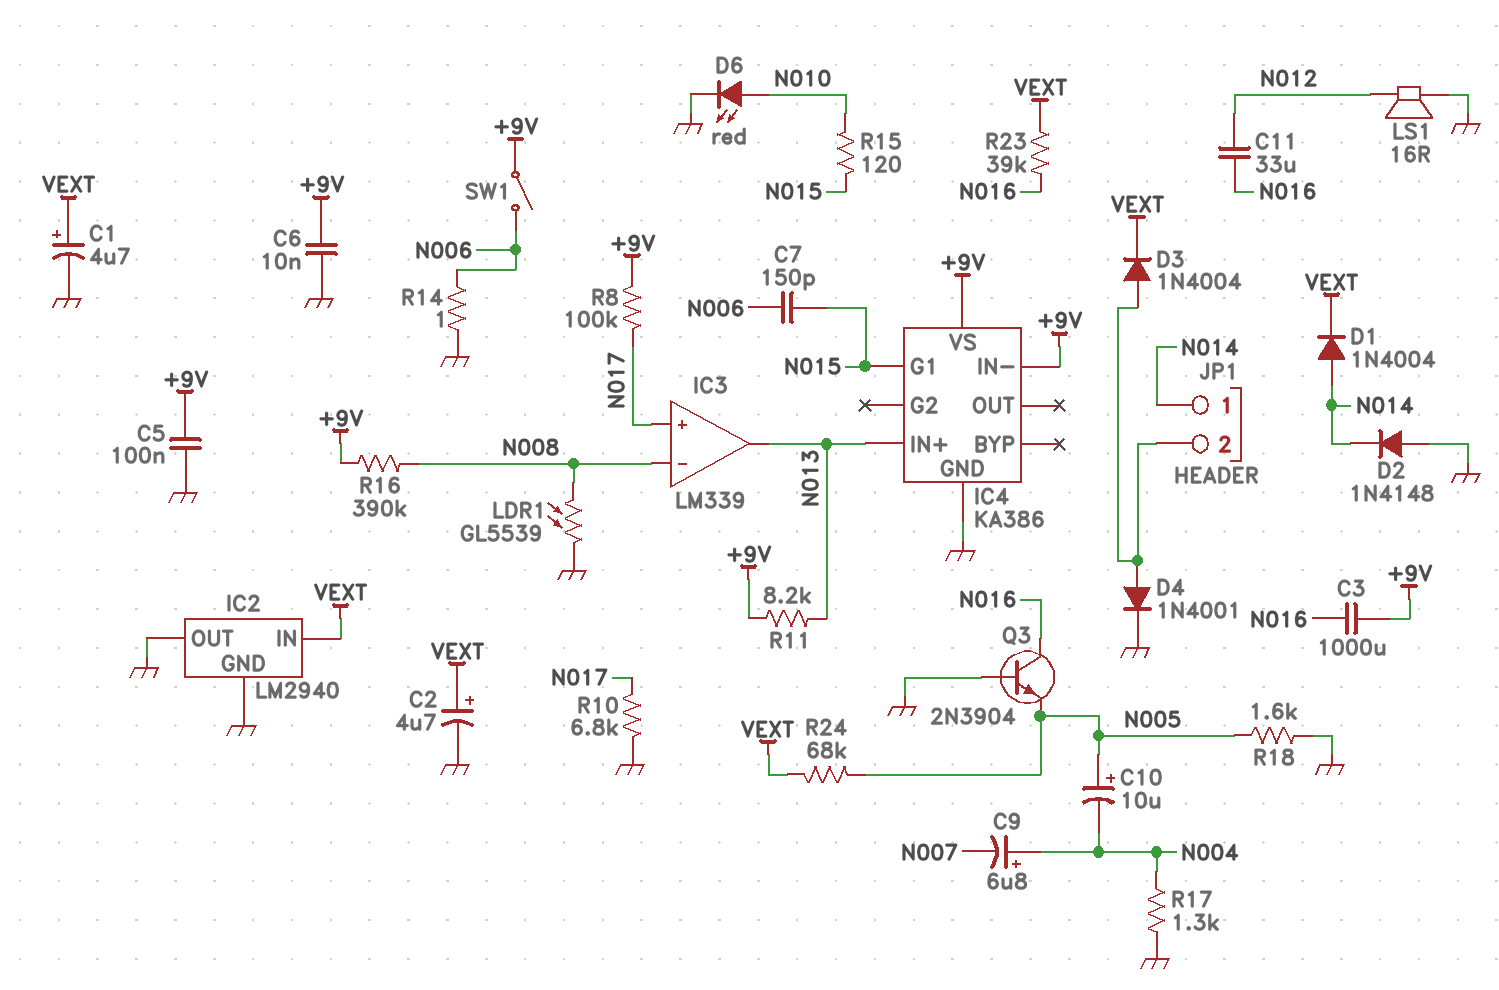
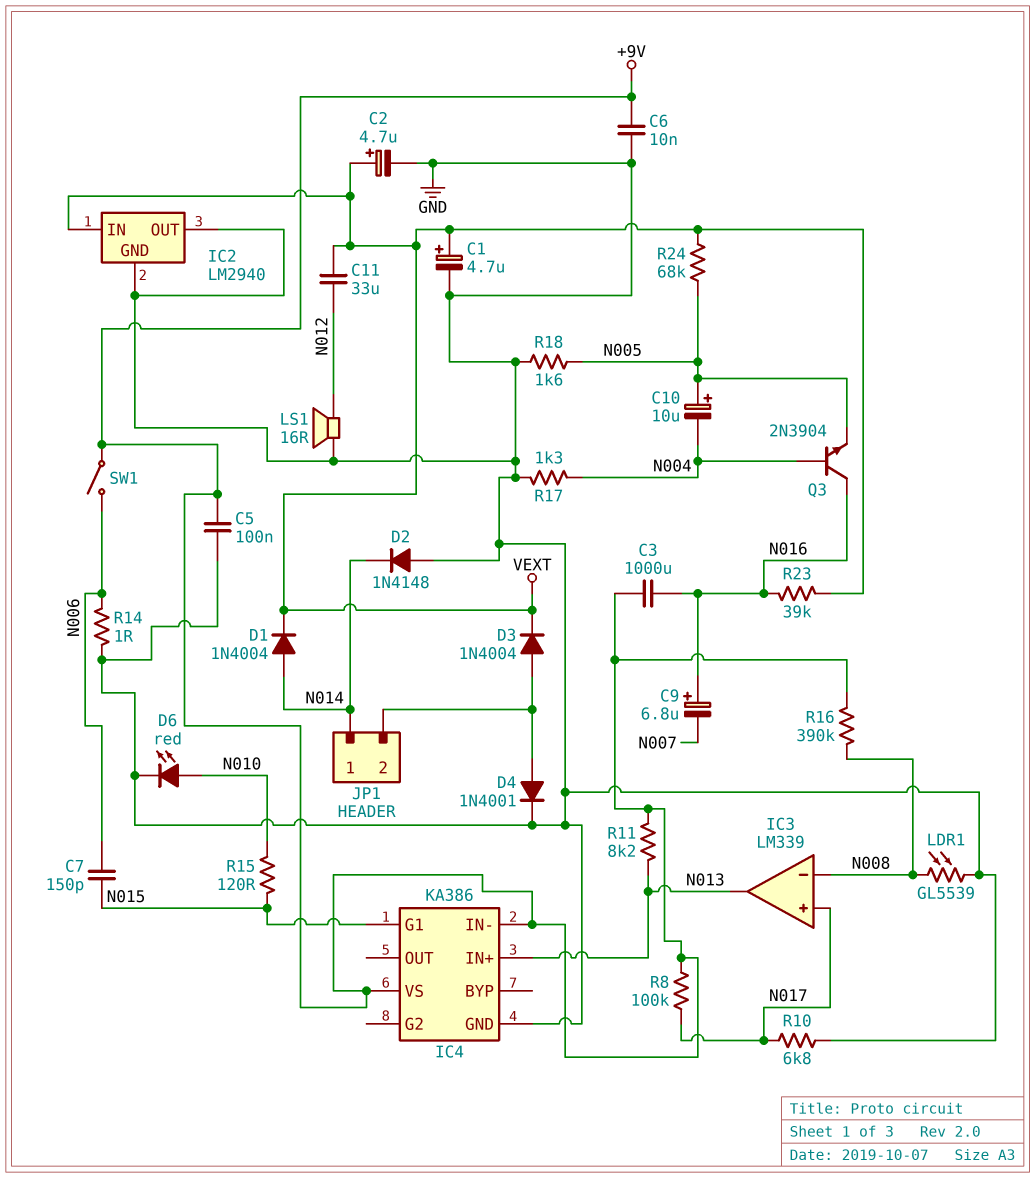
C9: 6.8uF (plus N004, minus N007) -> 6.8uF (plus N016, minus N007)
C11: 33uF (N012, N016) -> 33uF (N012, VEXT)
Q3: NPN 2N3904 (B GND, C N016, E N005) -> NPN 2N3904 (B N004, C N016, E N005)

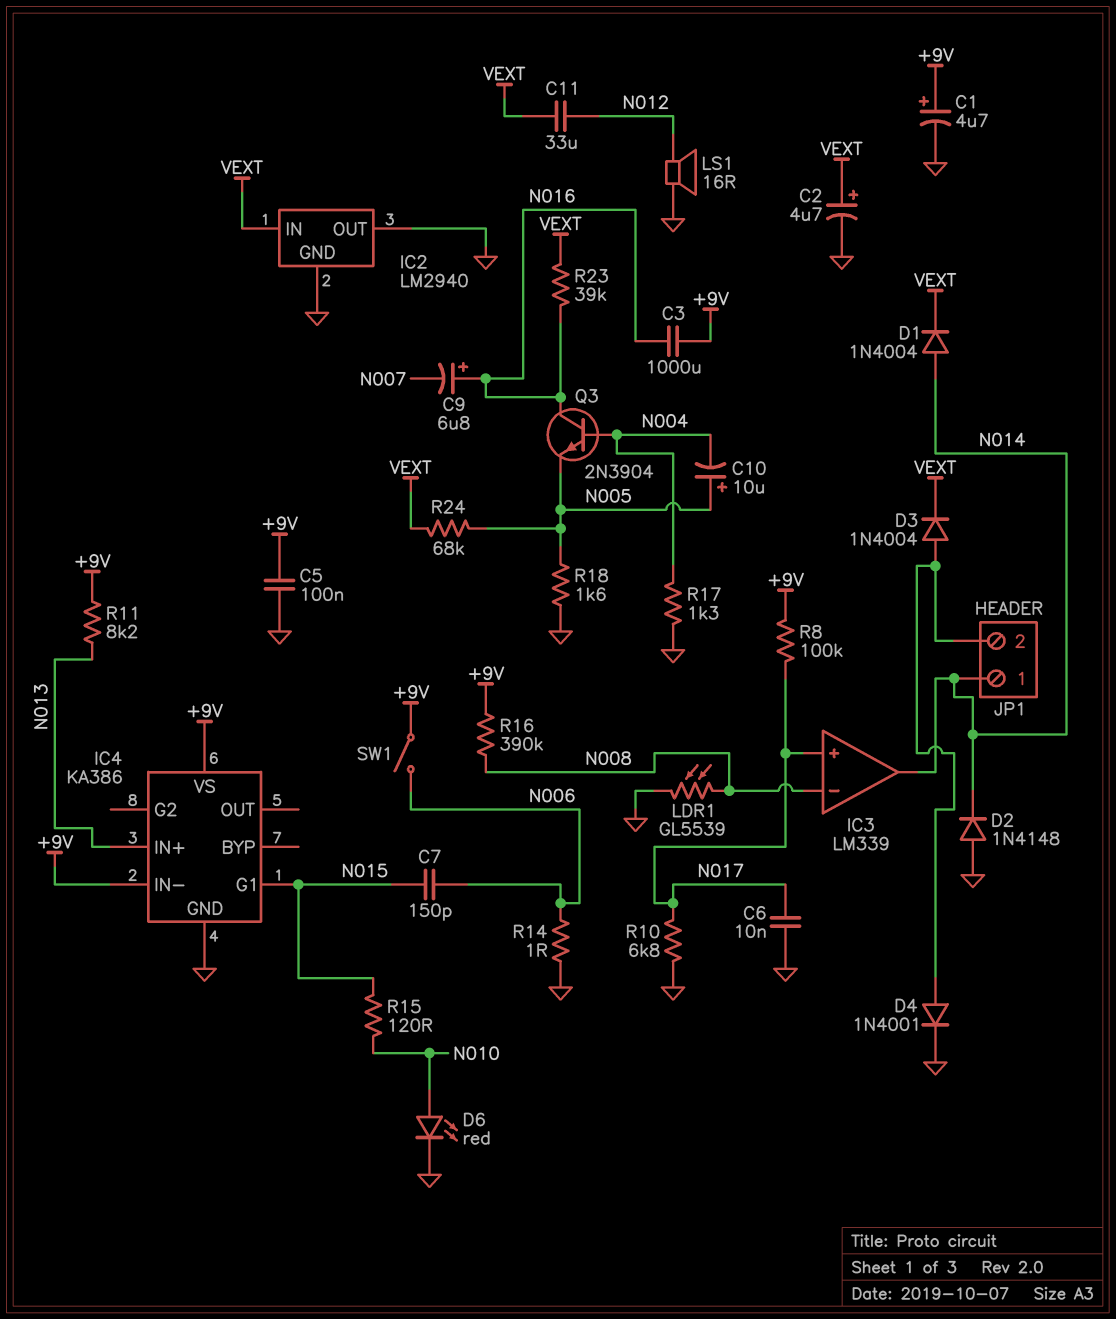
C1: 4.7uF (plus VEXT, minus GND) -> 4.7uF (plus +9V, minus GND)
C6: 10nF (+9V, GND) -> 10nF (GND, N017)
IC3 pin out: N013 -> N014

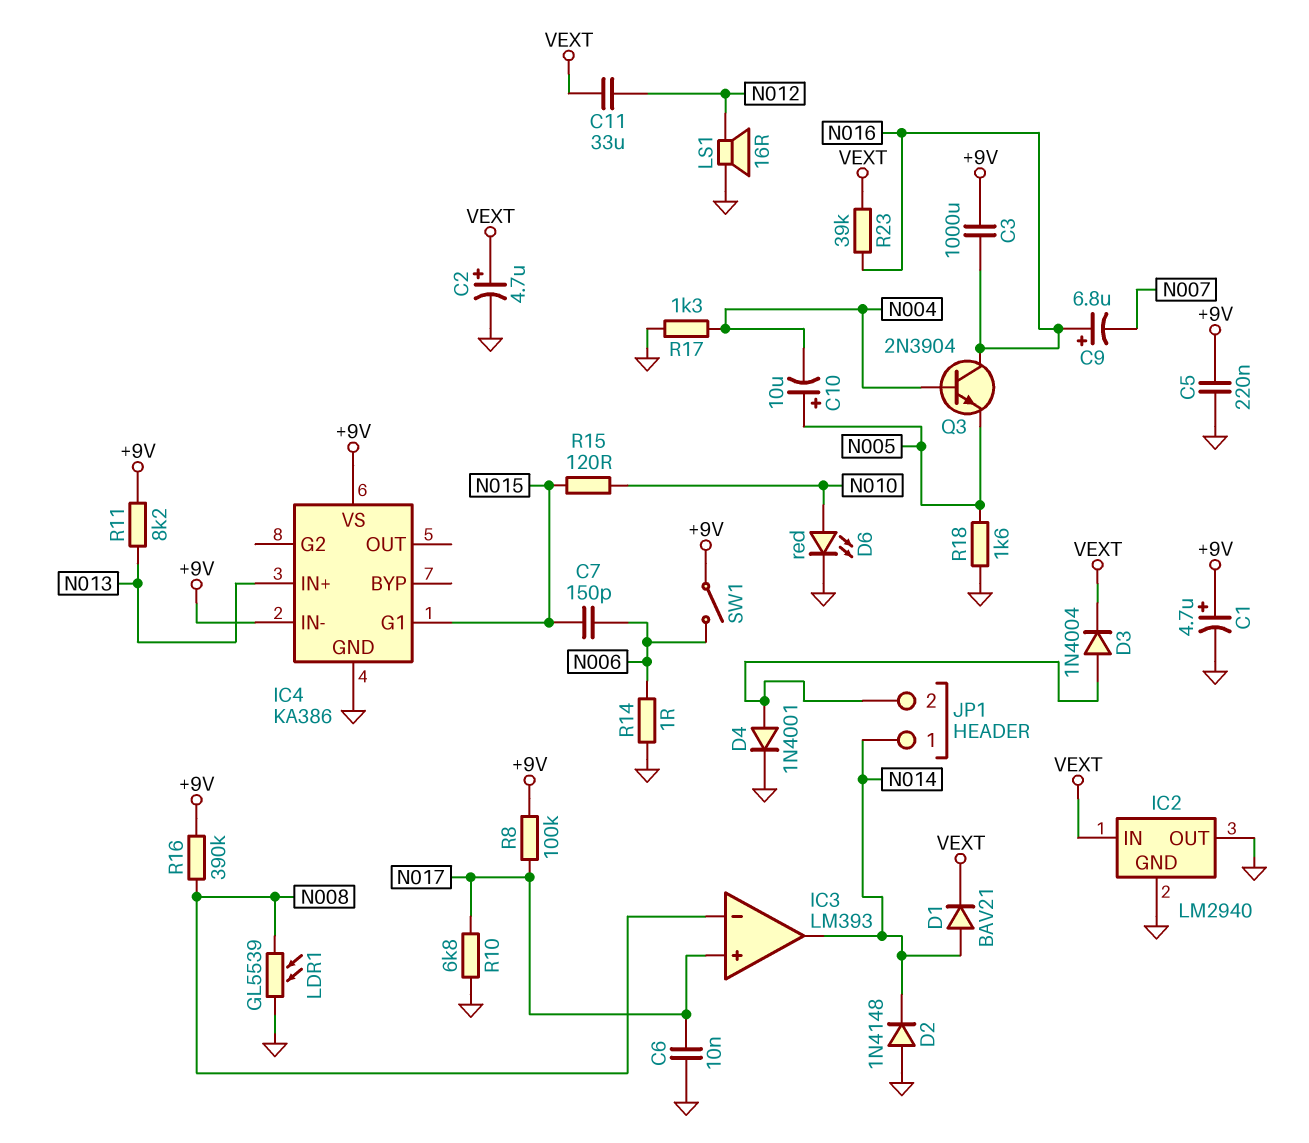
C5: 100nF (+9V, GND) -> 220nF (+9V, GND)
D1: diode 1N4004 (A N014, K VEXT) -> diode BAV21 (A N014, K VEXT)
IC3: LM339 -> LM393
R24: 68k (N005, VEXT) -> none

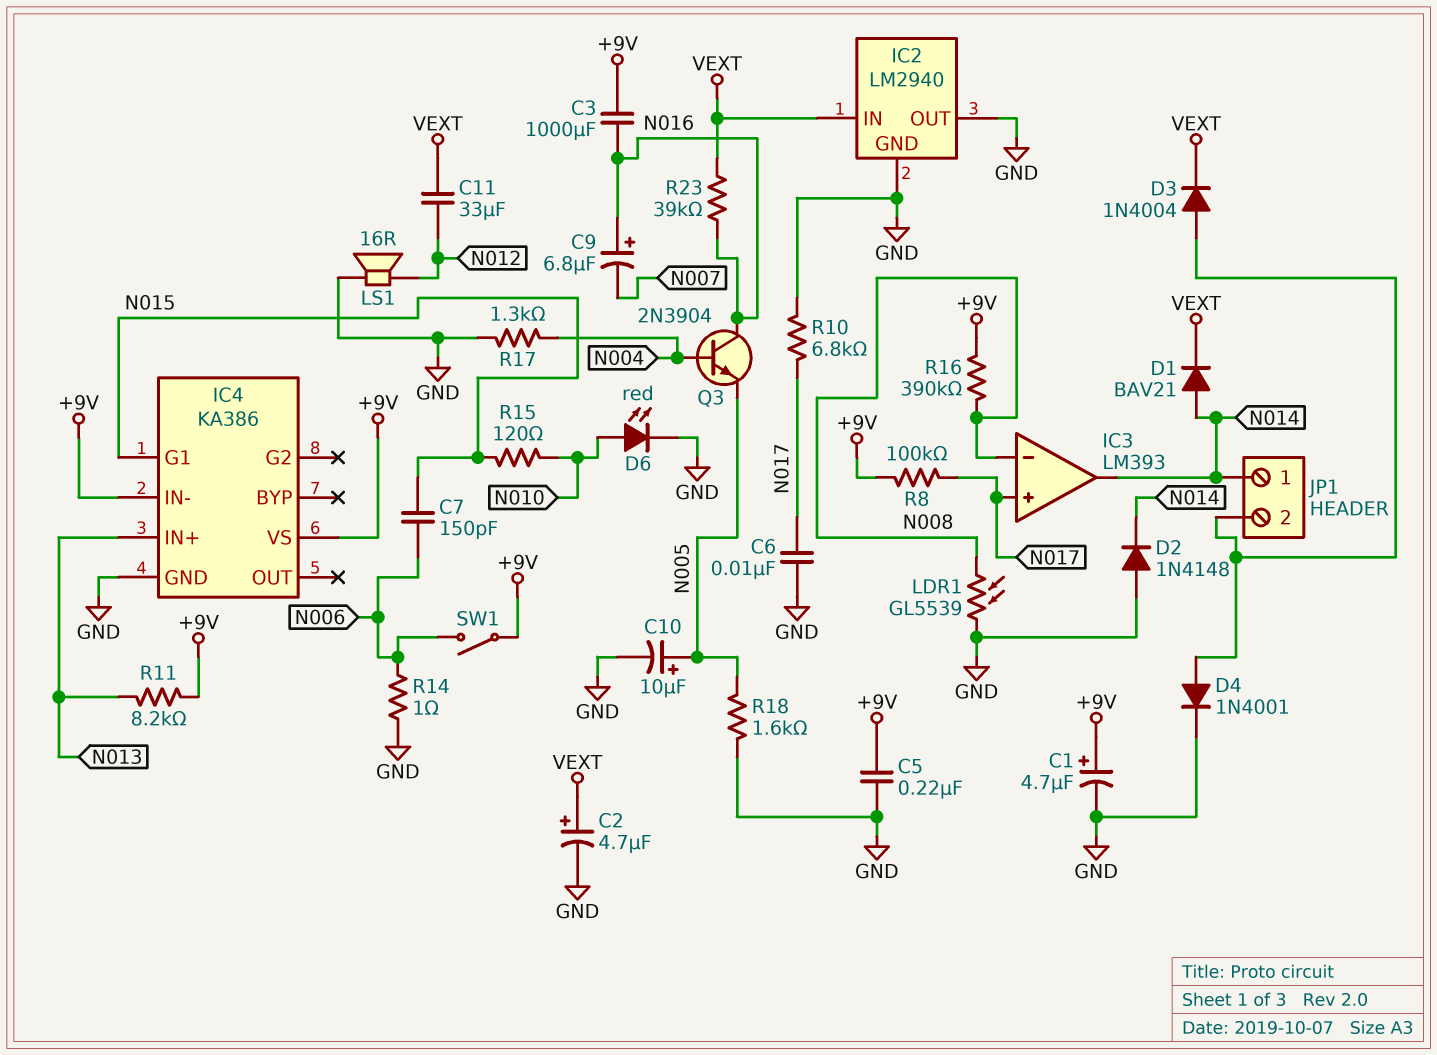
C10: 10uF (plus N005, minus N004) -> 10uF (plus N005, minus GND)

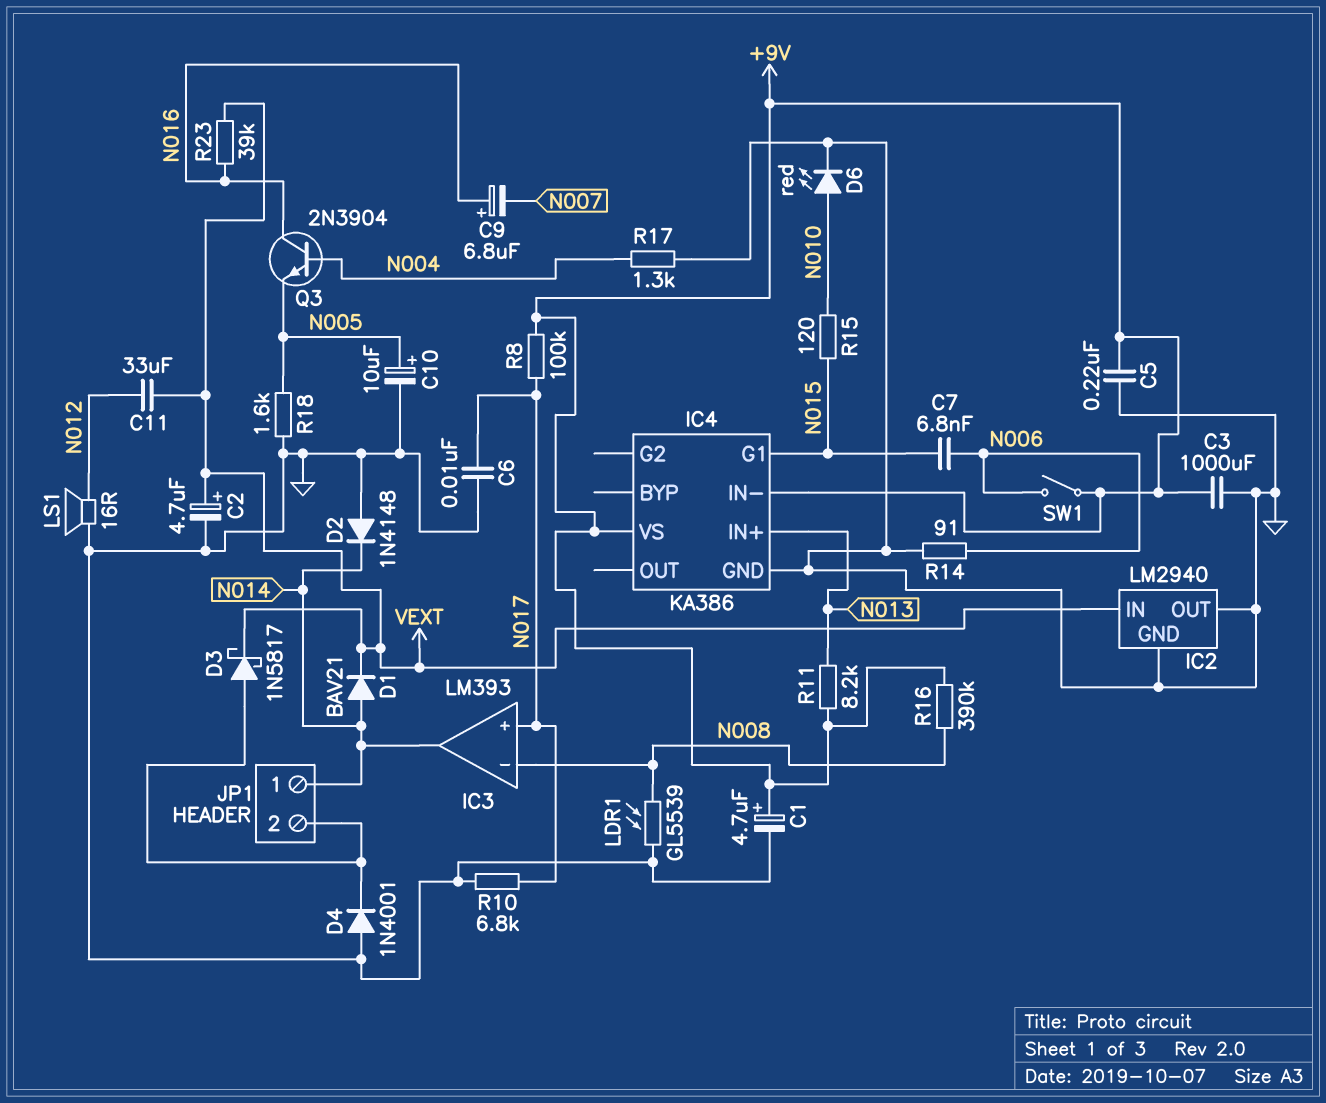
C3: 1000uF (+9V, N016) -> 1000uF (+9V, GND)
C7: 150pF (N006, N015) -> 6.8nF (N006, N015)
D3: diode 1N4004 (A JP1/2, K VEXT) -> schottky 1N5817 (A JP1/2, K VEXT)
D4: diode 1N4001 (A JP1/2, K GND) -> diode 1N4001 (A GND, K JP1/2)
R14: 1 (GND, N006) -> 91 (GND, N006)

